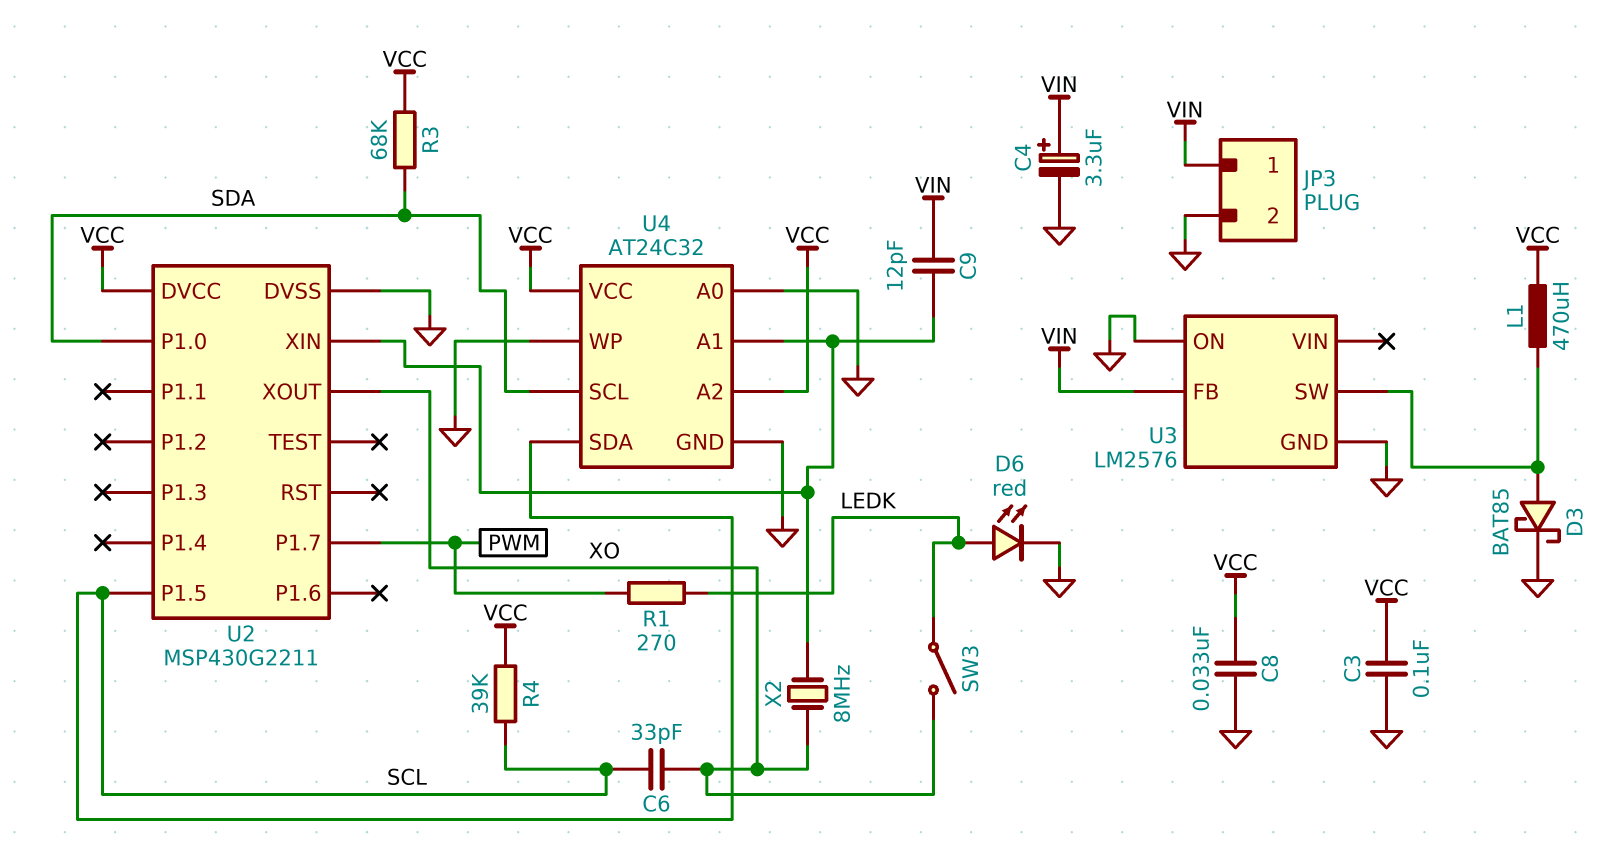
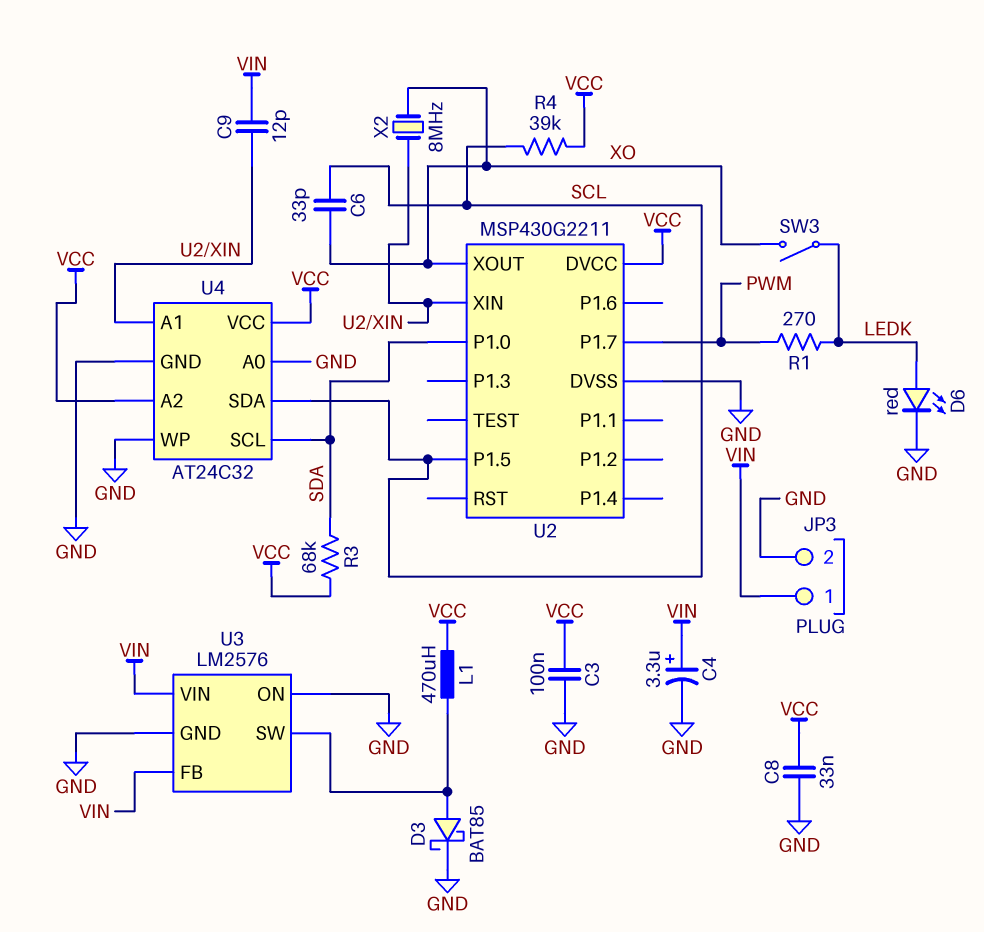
U3 pin VIN: none -> VIN

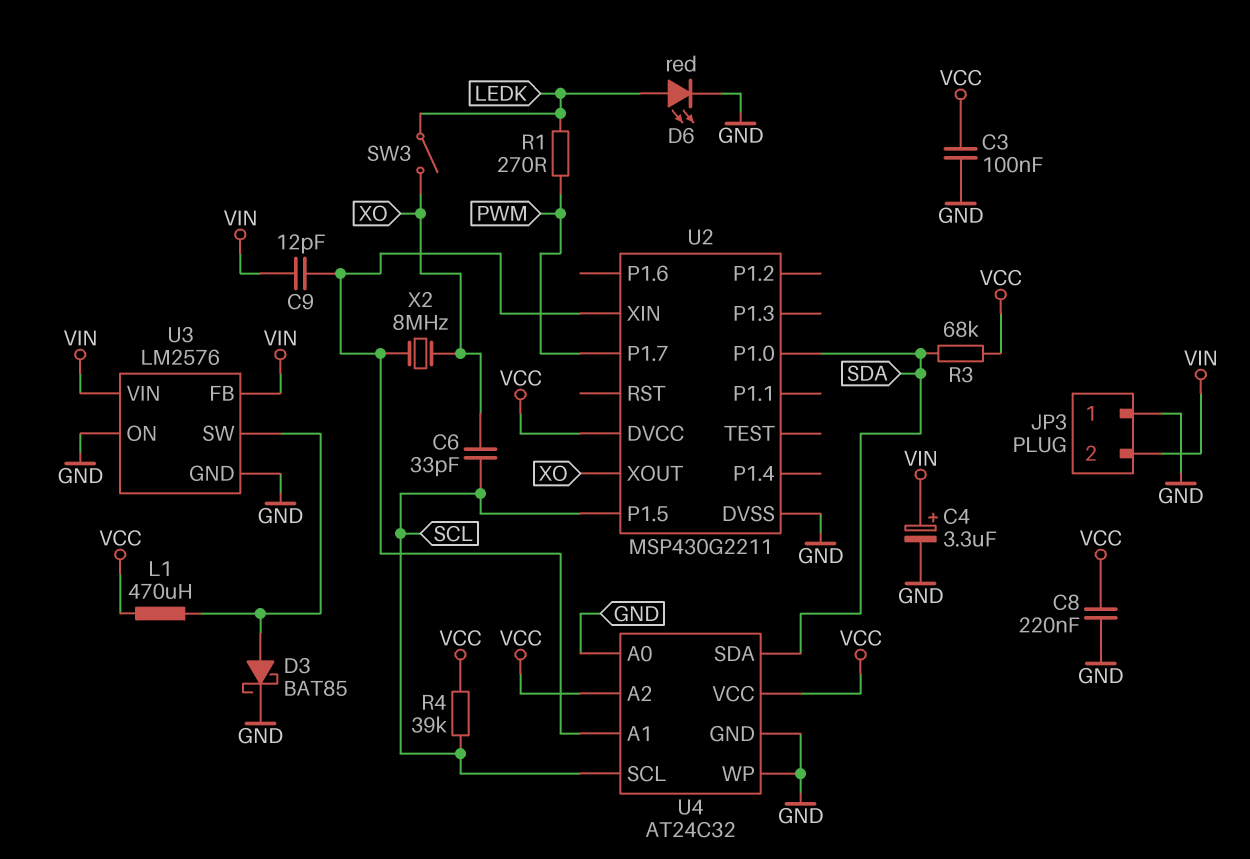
C8: 33nF (GND, VCC) -> 220nF (GND, VCC)
JP3 pin 1: VIN -> GND
JP3 pin 2: GND -> VIN
U4 pin SCL: SDA -> SCL
U4 pin SDA: SCL -> SDA

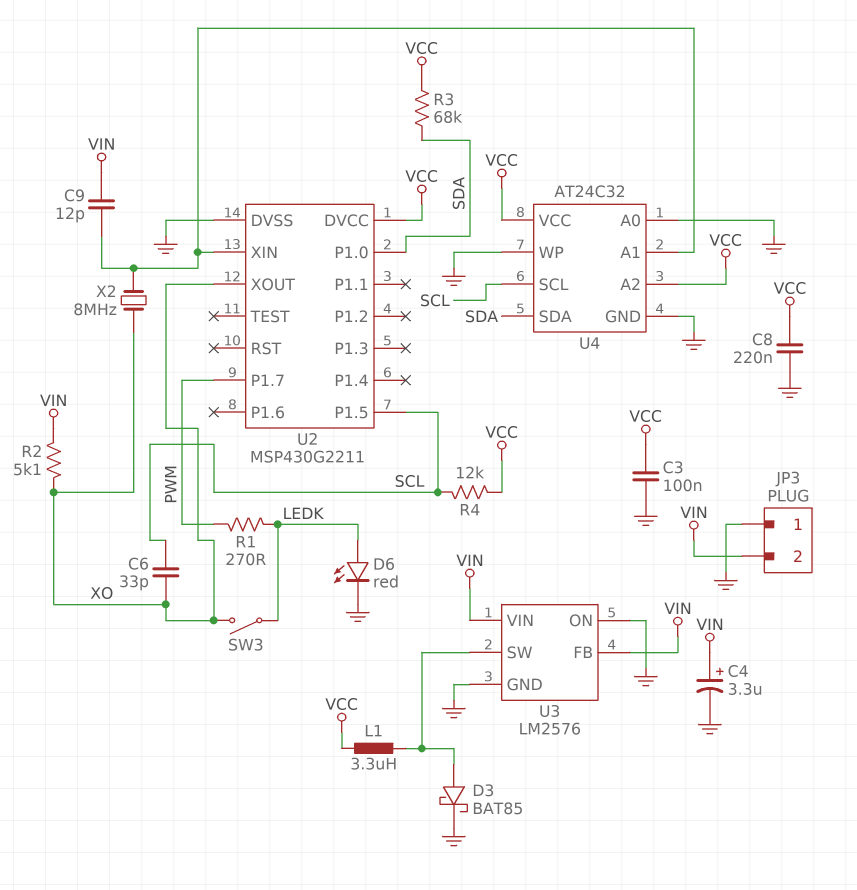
L1: 470uH (U3/SW, VCC) -> 3.3uH (U3/SW, VCC)
R2: none -> 5.1k (VIN, XO)
R4: 39k (SCL, VCC) -> 12k (SCL, VCC)

